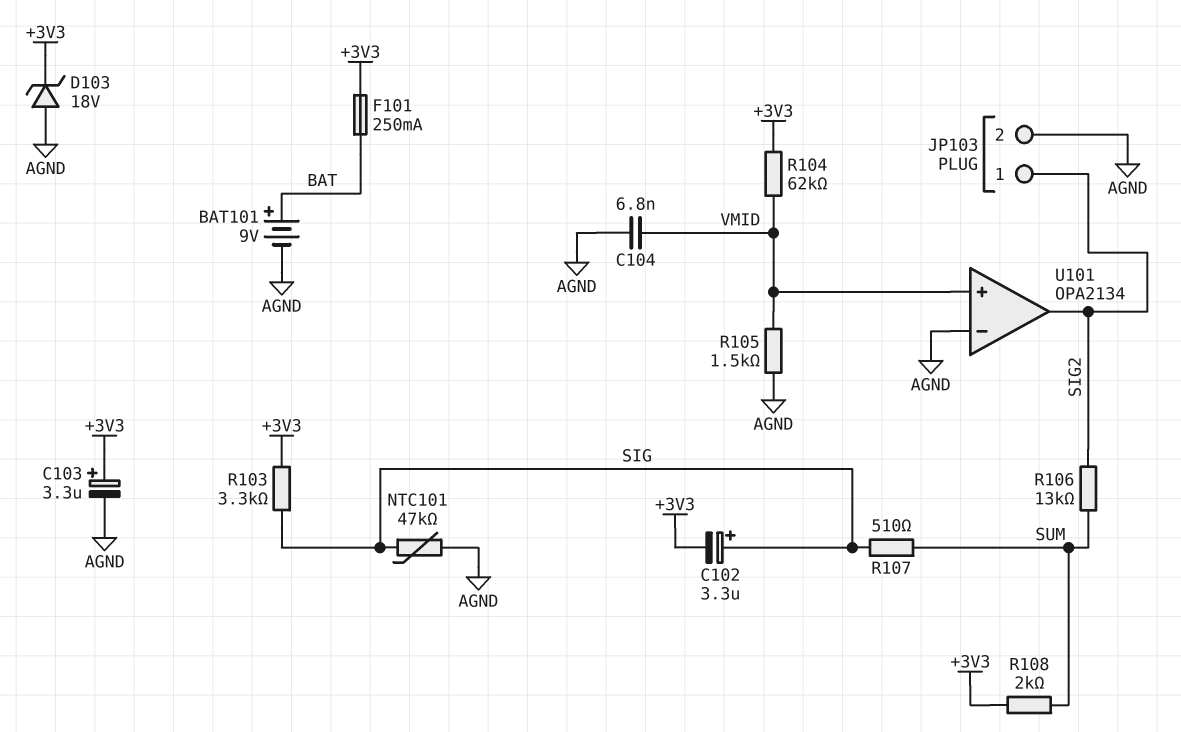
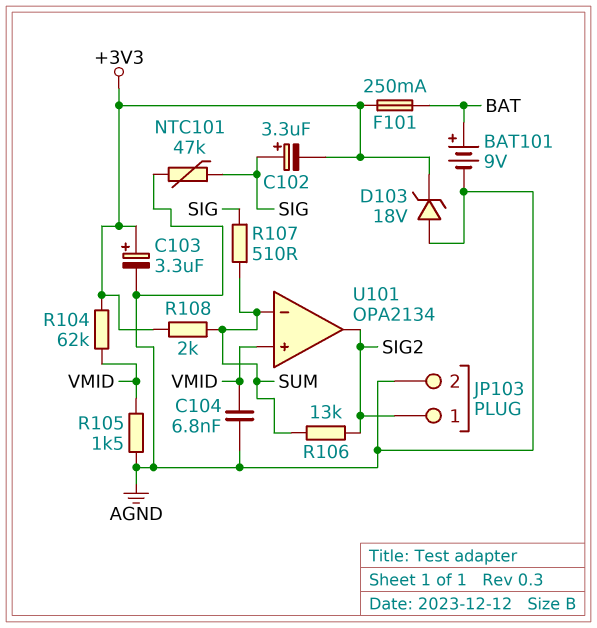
R103: 3.3k (+3V3, SIG) -> none
U101 pin in-: AGND -> SUM

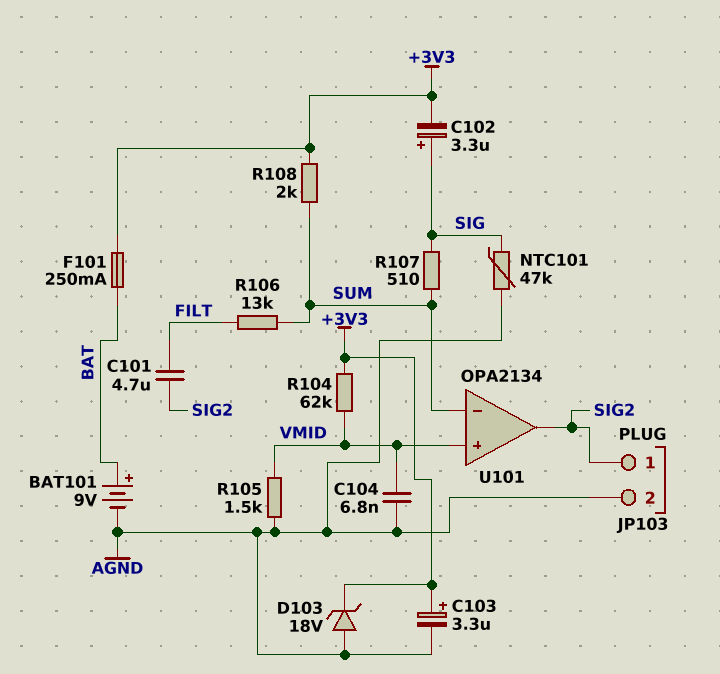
C101: none -> 4.7uF (FILT, SIG2)
R106: 13k (SIG2, SUM) -> 13k (FILT, SUM)

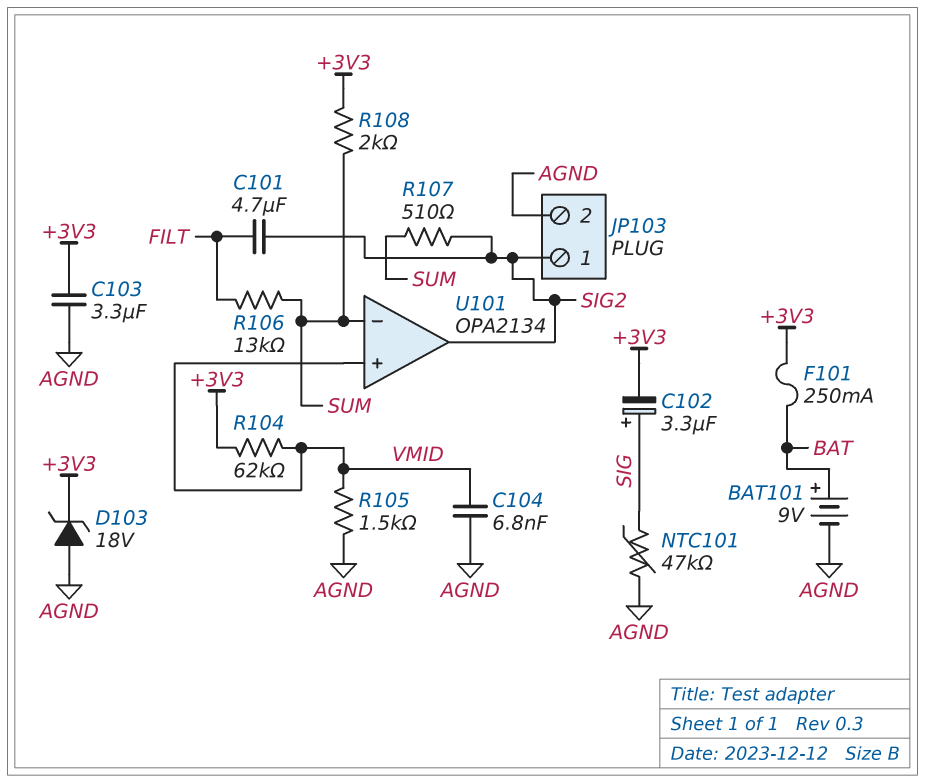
C103: 3.3uF (plus +3V3, minus AGND) -> 3.3uF (+3V3, AGND)
R107: 510 (SIG, SUM) -> 510 (SIG2, SUM)

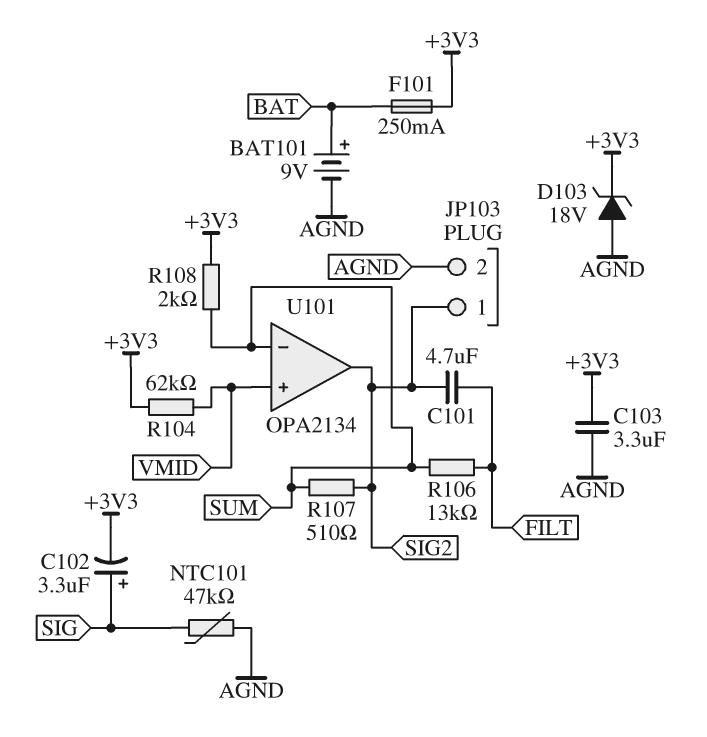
C104: 6.8nF (AGND, VMID) -> none
R105: 1.5k (AGND, VMID) -> none

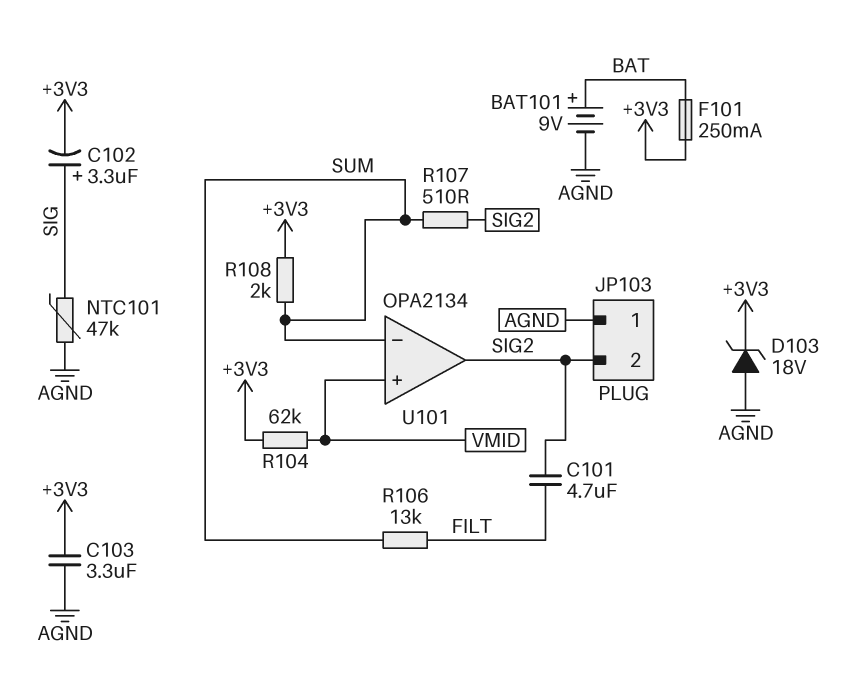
JP103 pin 1: SIG2 -> AGND
JP103 pin 2: AGND -> SIG2

